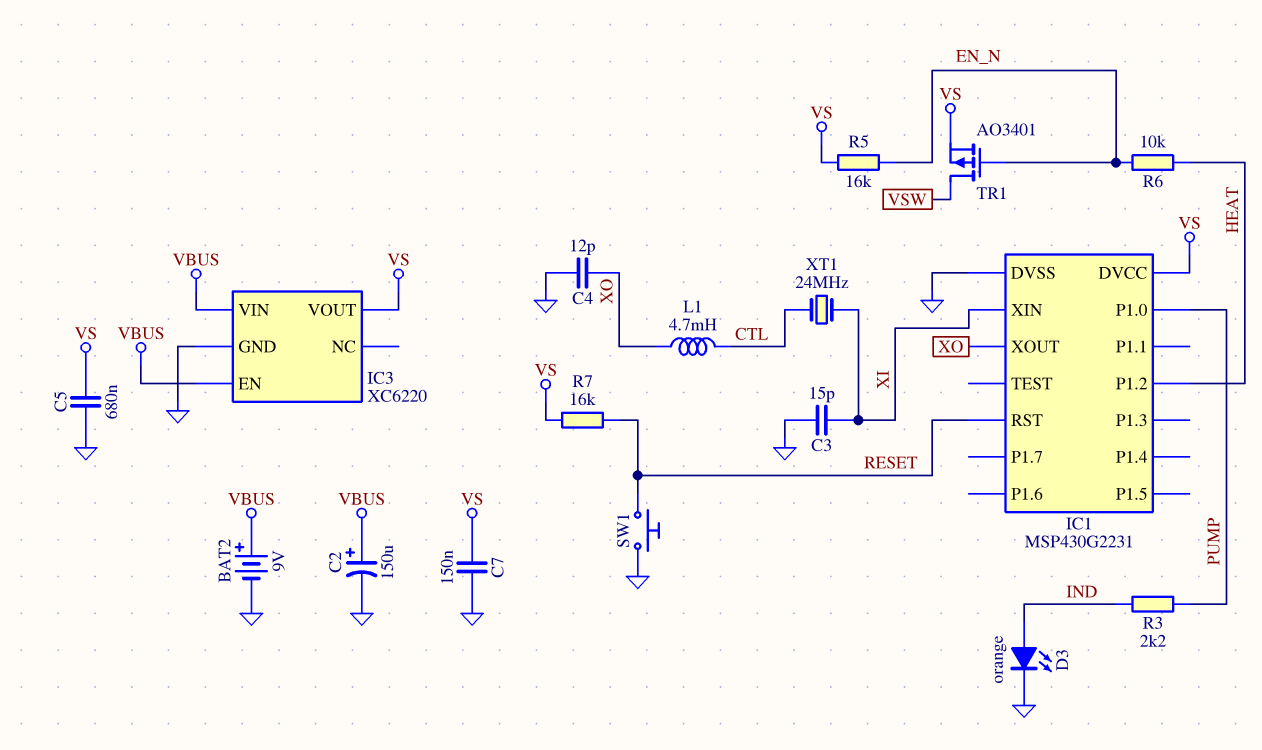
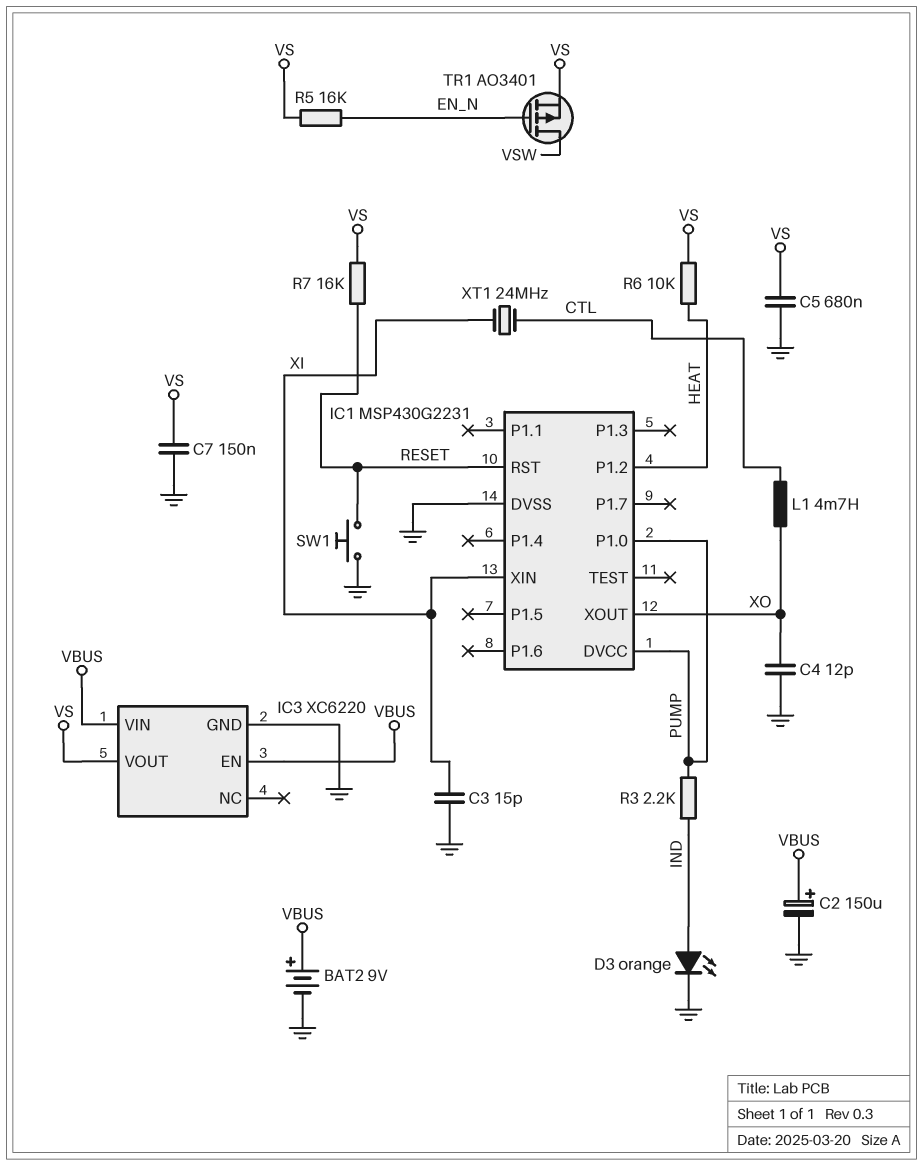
IC1 pin DVCC: VS -> PUMP
R6: 10k (EN_N, HEAT) -> 10k (HEAT, VS)

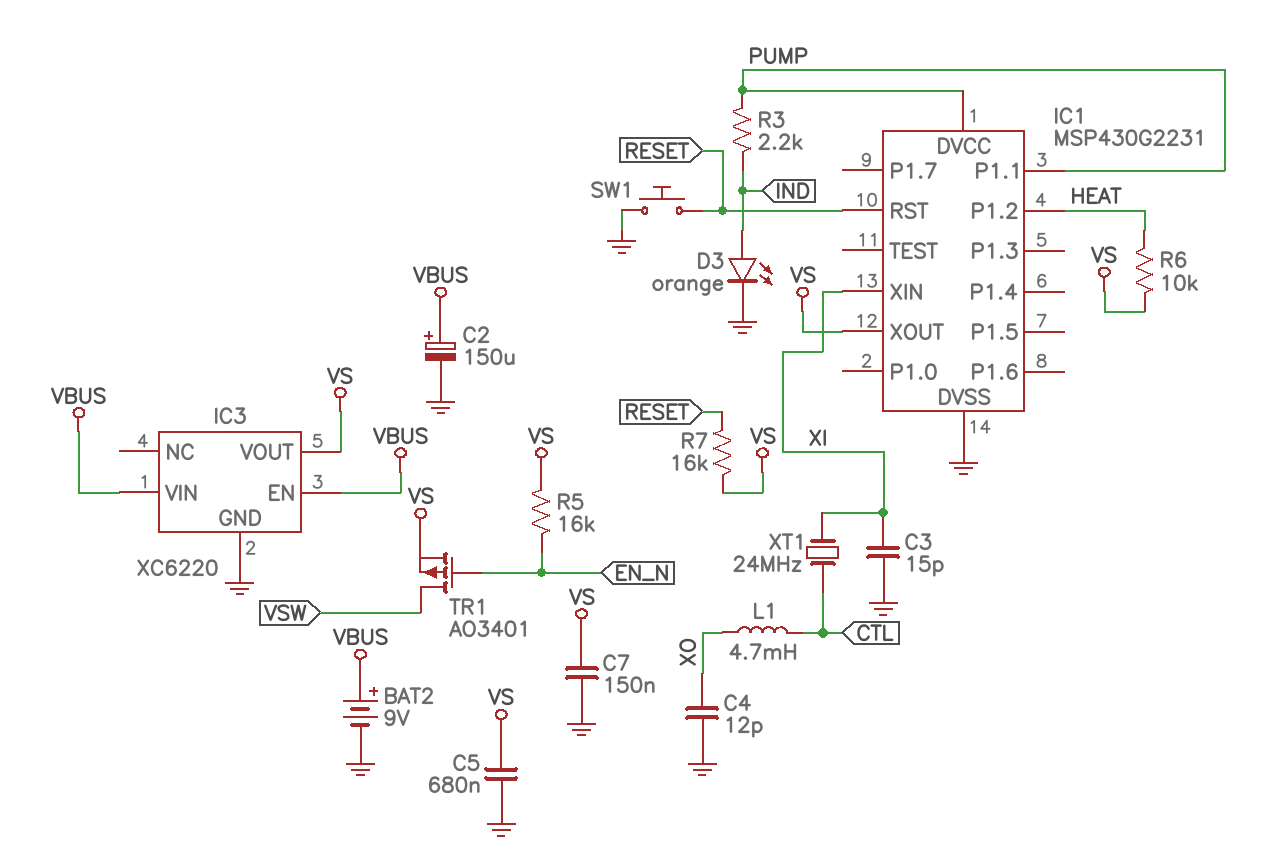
IC1 pin P1.0: PUMP -> none
IC1 pin P1.1: none -> PUMP
IC1 pin XOUT: XO -> VS

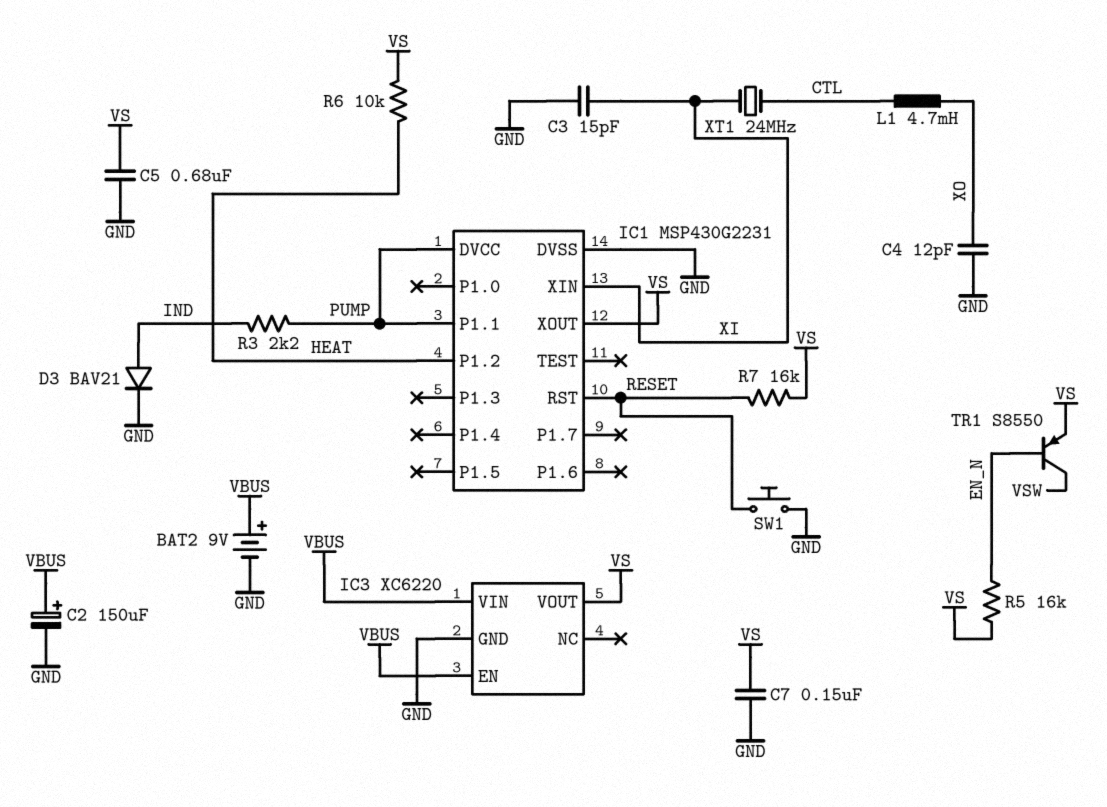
D3: LED orange (A IND, K GND) -> diode BAV21 (A IND, K GND)
TR1: PMOS AO3401 (G EN_N, D VSW, S VS) -> PNP S8550 (B EN_N, C VSW, E VS)

